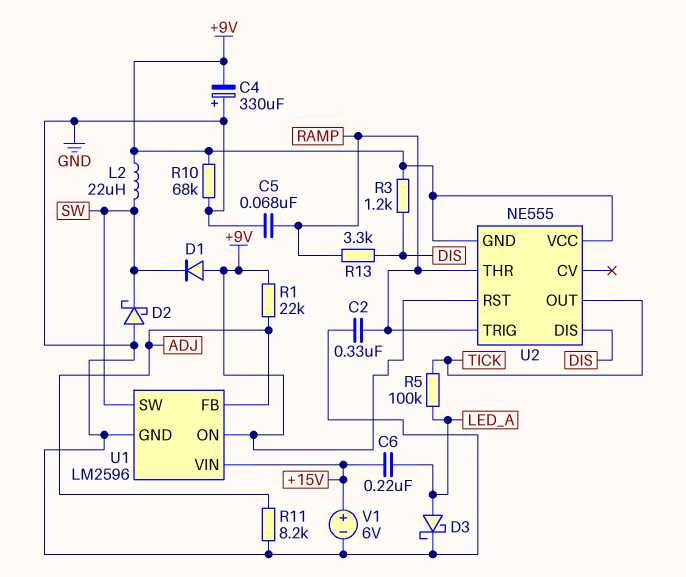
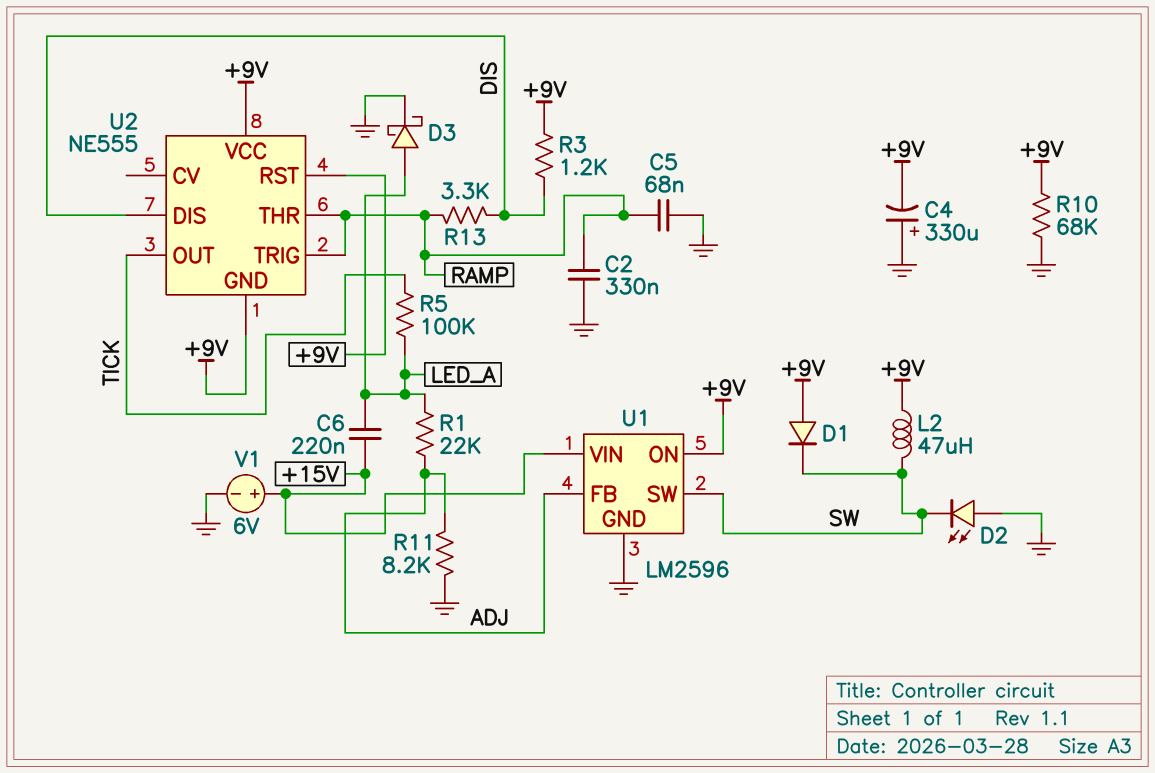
D2: schottky (A GND, K SW) -> LED (A GND, K SW)
L2: 22uH (+9V, SW) -> 47uH (+9V, SW)
R1: 22k (+9V, ADJ) -> 22k (ADJ, LED_A)

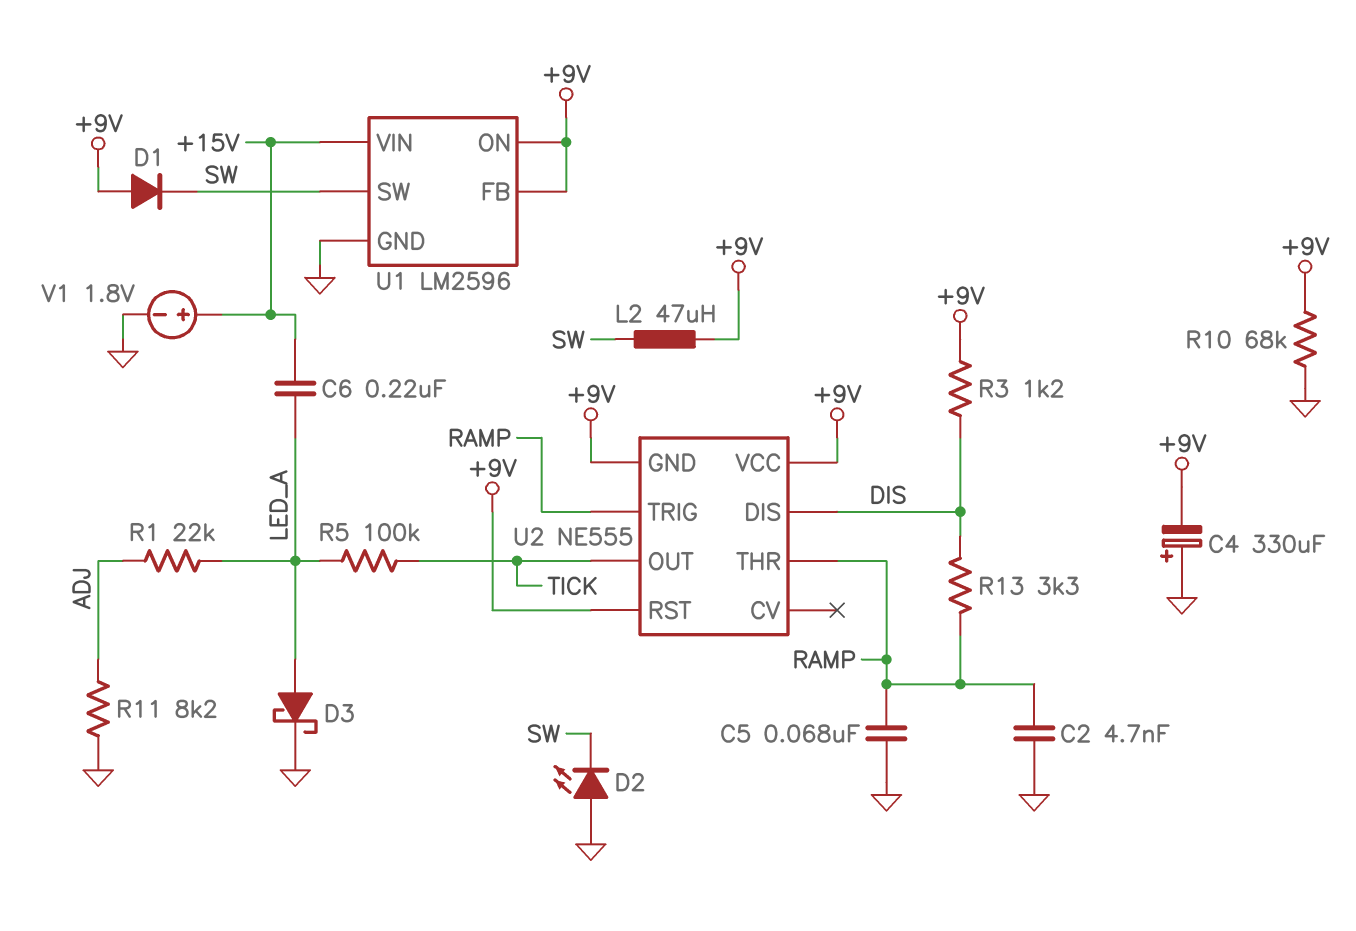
C2: 330nF (GND, RAMP) -> 4.7nF (GND, RAMP)
U1 pin FB: ADJ -> +9V
V1: 6V (plus +15V, minus GND) -> 1.8V (plus +15V, minus GND)

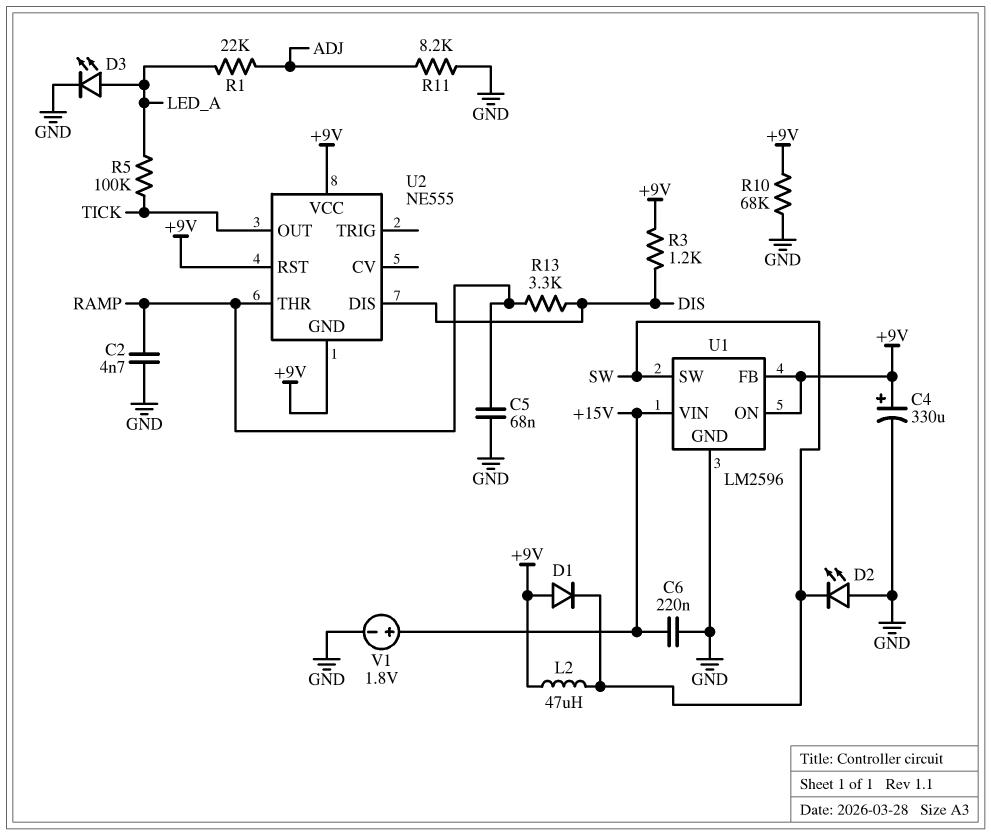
C4: 330uF (plus GND, minus +9V) -> 330uF (plus +9V, minus GND)
C6: 220nF (+15V, LED_A) -> 220nF (+15V, GND)
D3: schottky (A LED_A, K GND) -> LED (A LED_A, K GND)
U2 pin TRIG: RAMP -> none

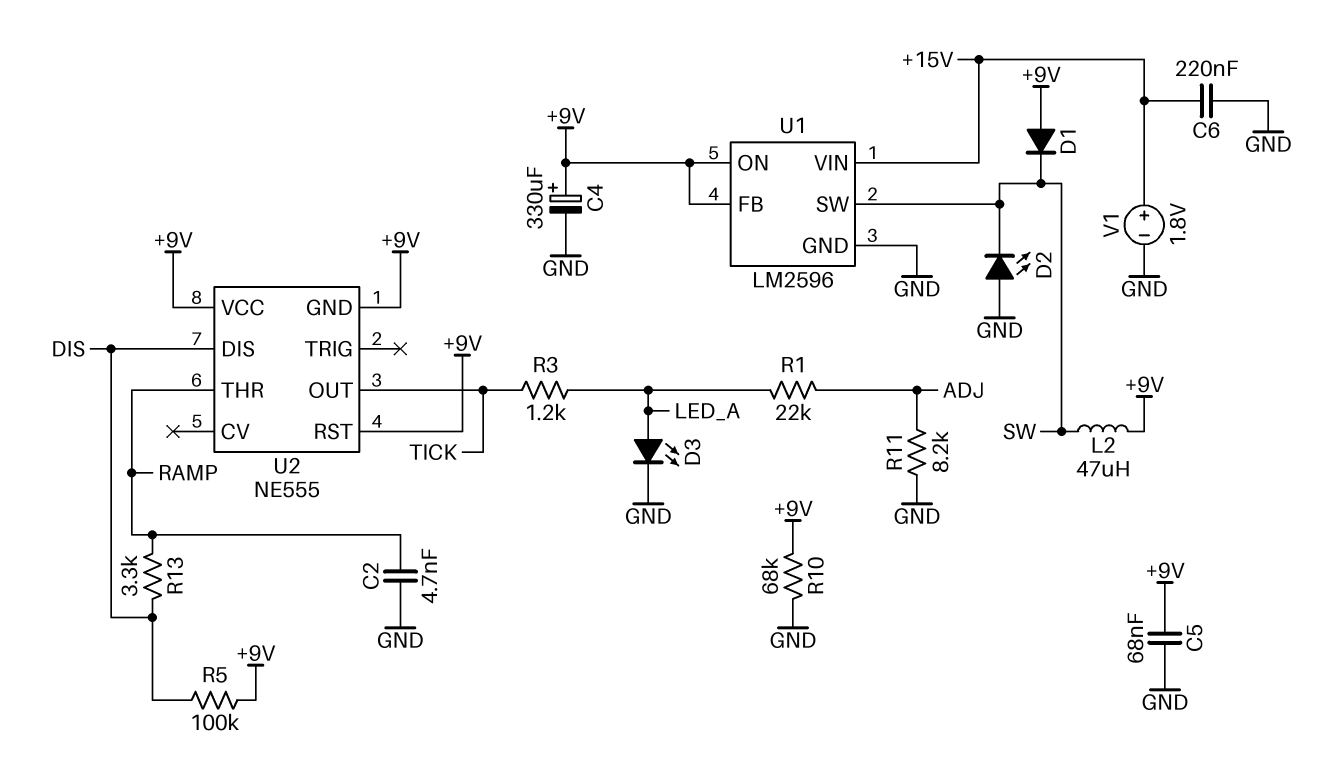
C5: 68nF (GND, RAMP) -> 68nF (+9V, GND)
R3: 1.2k (+9V, DIS) -> 1.2k (LED_A, TICK)
R5: 100k (LED_A, TICK) -> 100k (+9V, DIS)

